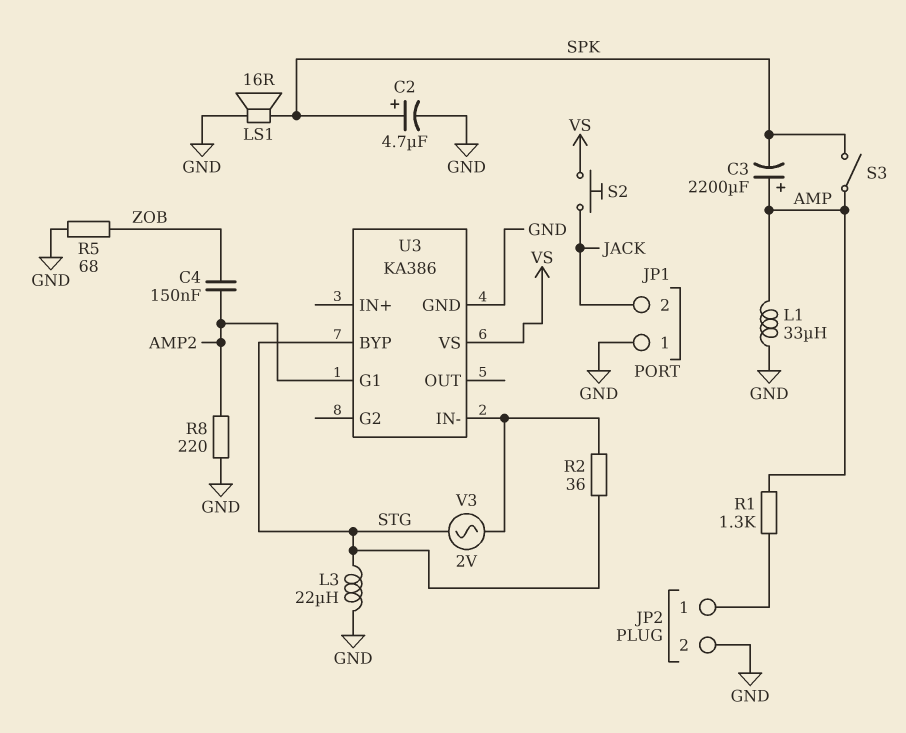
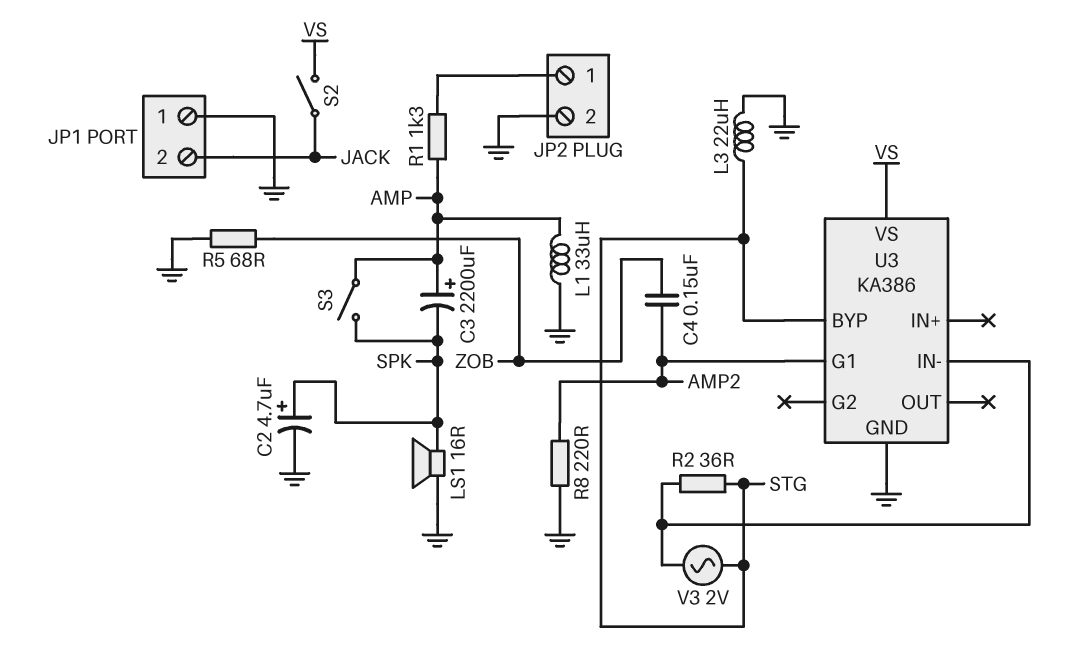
S2: button (JACK, VS) -> switch (JACK, VS)

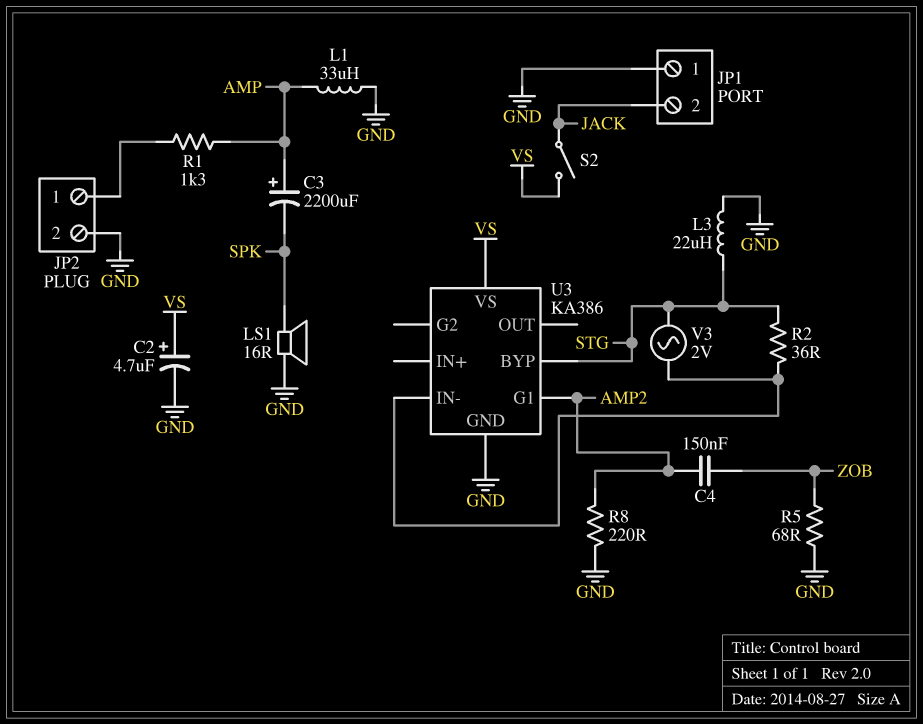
C2: 4.7uF (plus SPK, minus GND) -> 4.7uF (plus VS, minus GND)
S3: switch (AMP, SPK) -> none

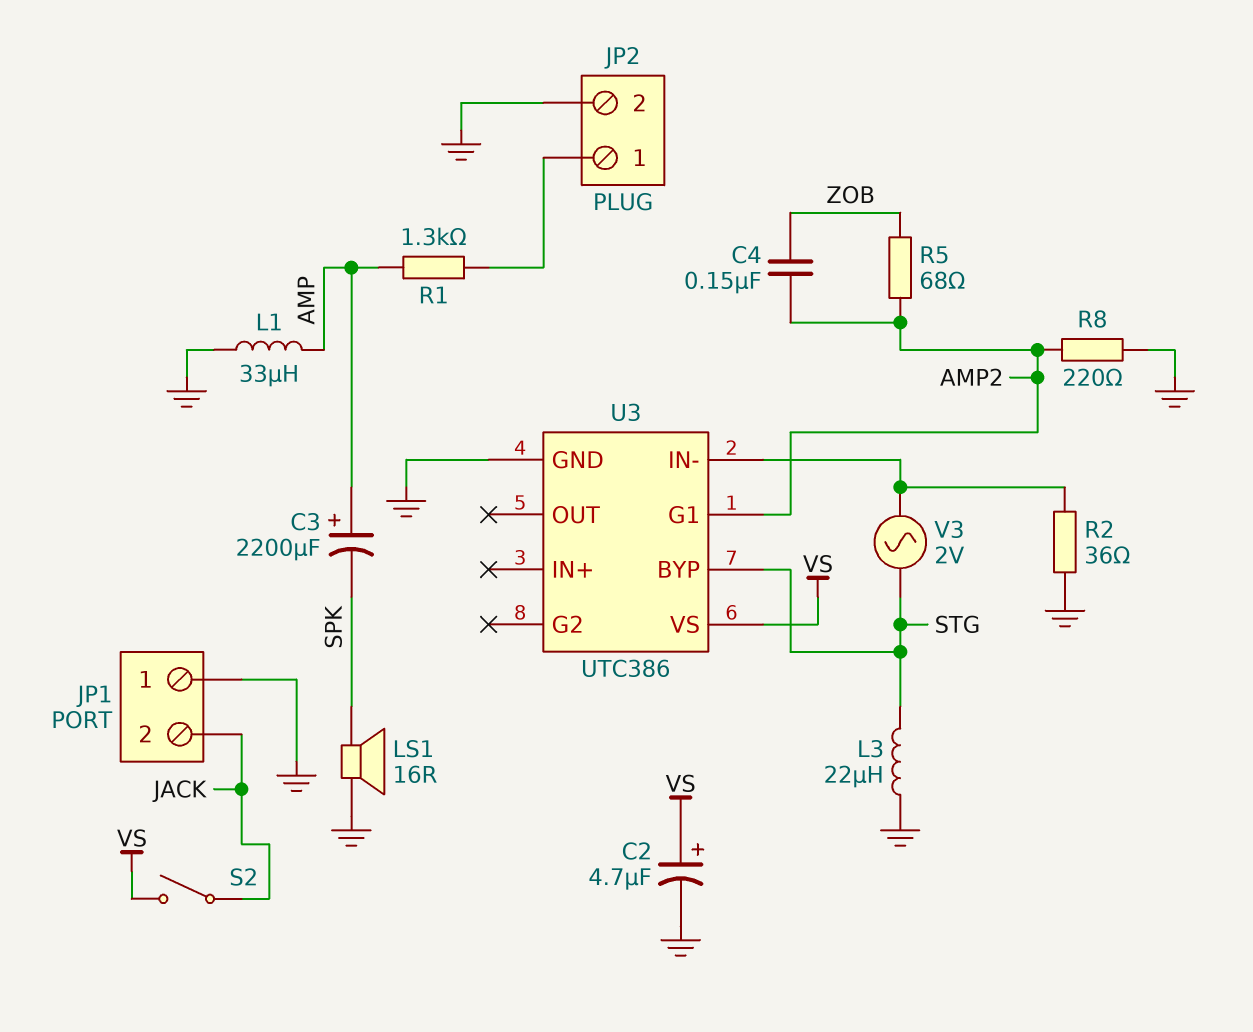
R2: 36 (STG, U3/IN-) -> 36 (GND, U3/IN-)
R5: 68 (GND, ZOB) -> 68 (AMP2, ZOB)
U3: KA386 -> UTC386

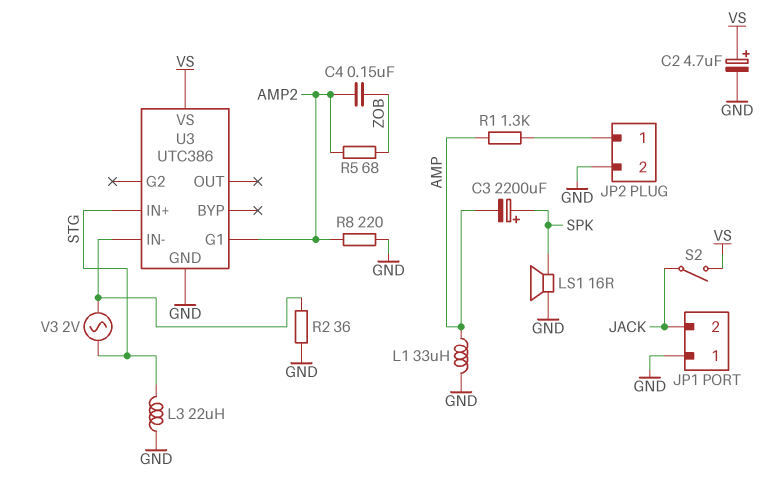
C3: 2200uF (plus AMP, minus SPK) -> 2200uF (plus SPK, minus AMP)
U3 pin BYP: STG -> none
U3 pin IN+: none -> STG

